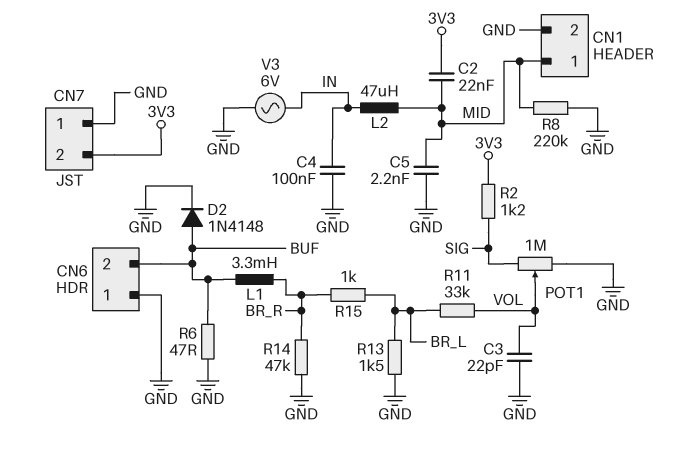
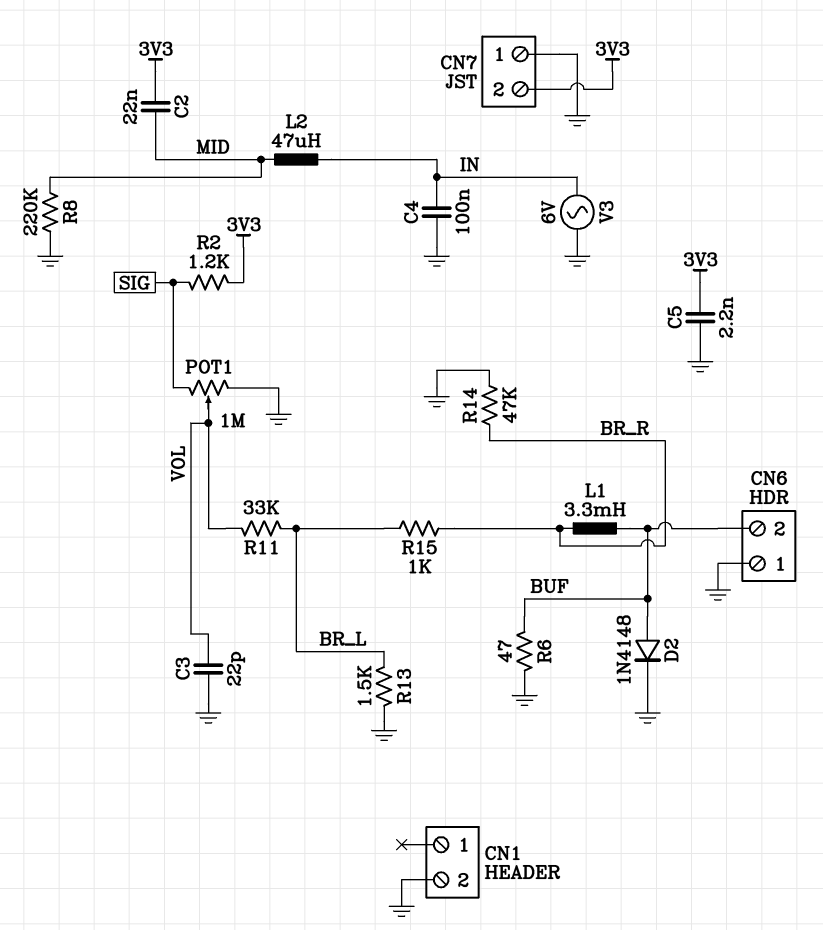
C5: 2.2nF (GND, MID) -> 2.2nF (3V3, GND)
CN1 pin 1: MID -> none

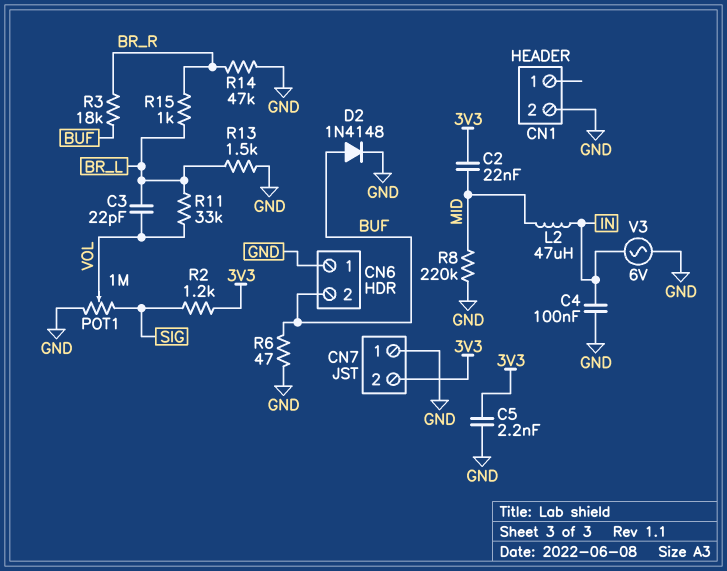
C3: 22pF (GND, VOL) -> 22pF (BR_L, VOL)
L1: 3.3mH (BR_R, BUF) -> none
R3: none -> 18k (BR_R, BUF)

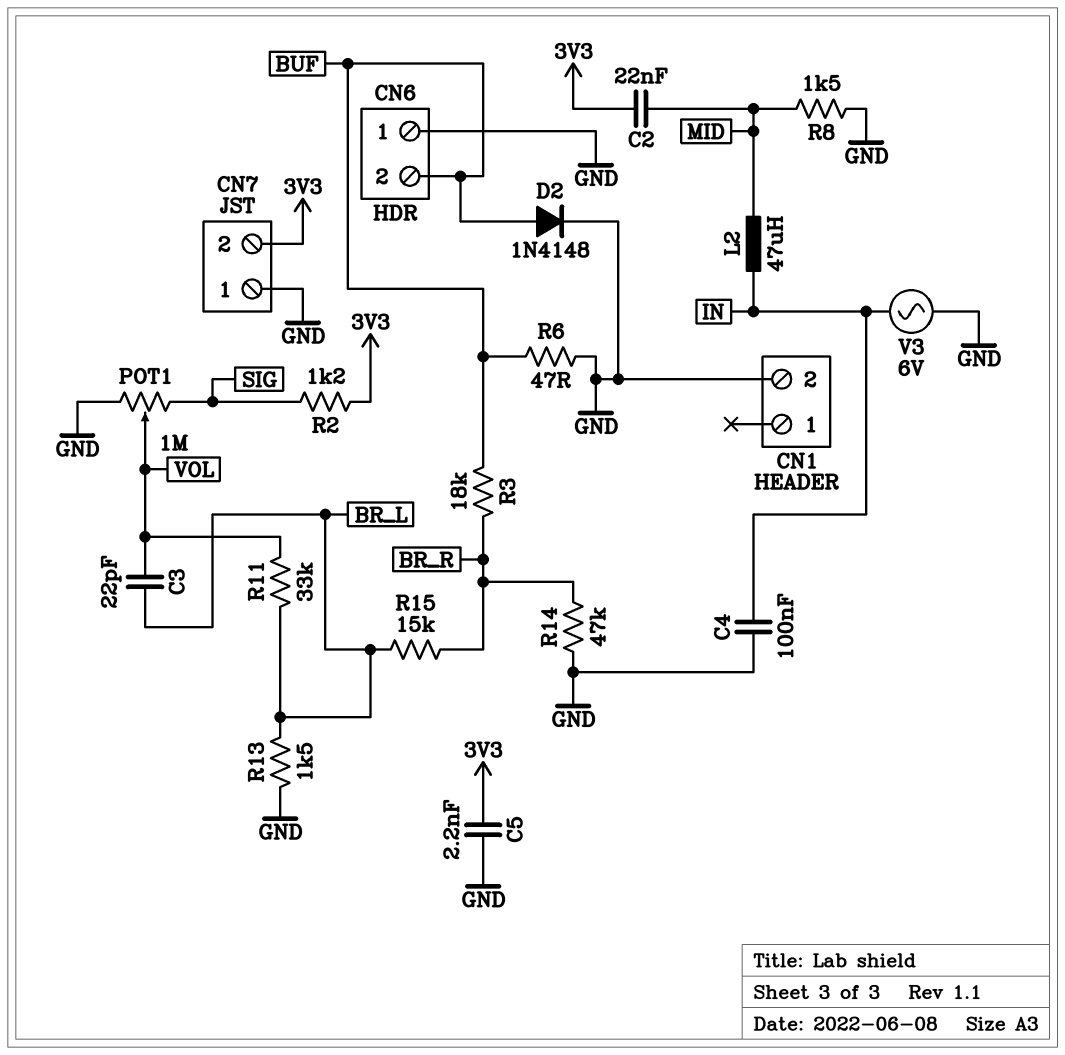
R8: 220k (GND, MID) -> 1.5k (GND, MID)
R15: 1k (BR_L, BR_R) -> 15k (BR_L, BR_R)

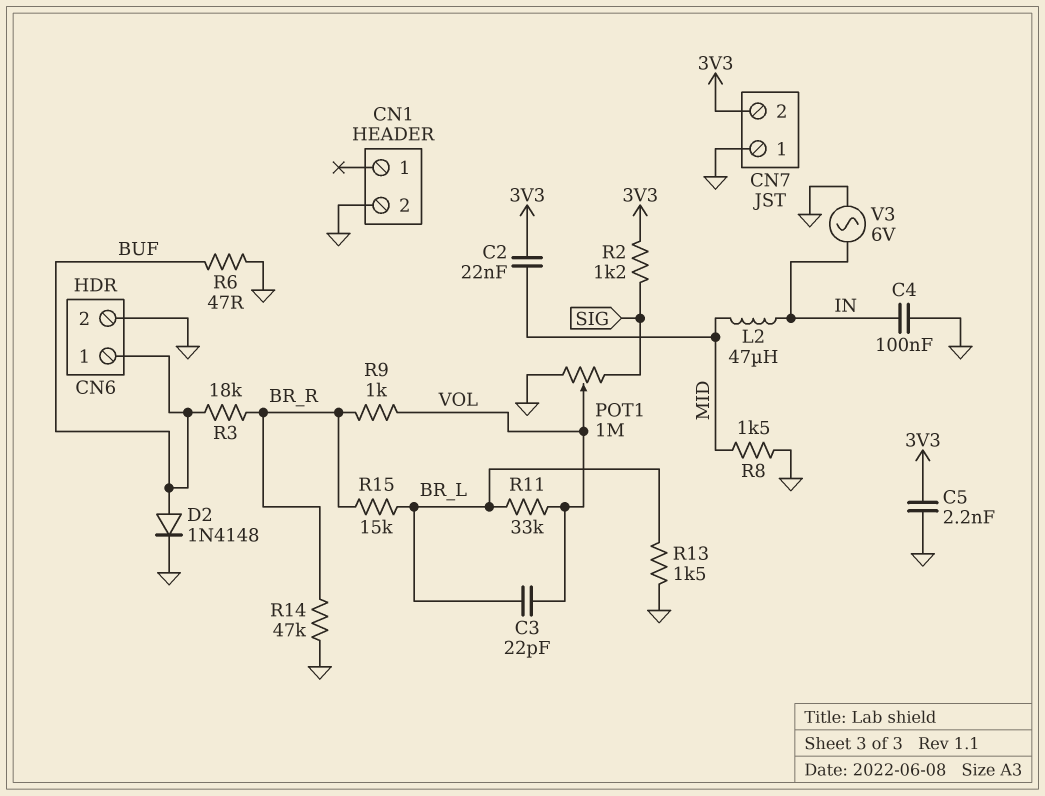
CN6 pin 1: GND -> BUF
CN6 pin 2: BUF -> GND
R9: none -> 1k (BR_R, VOL)

